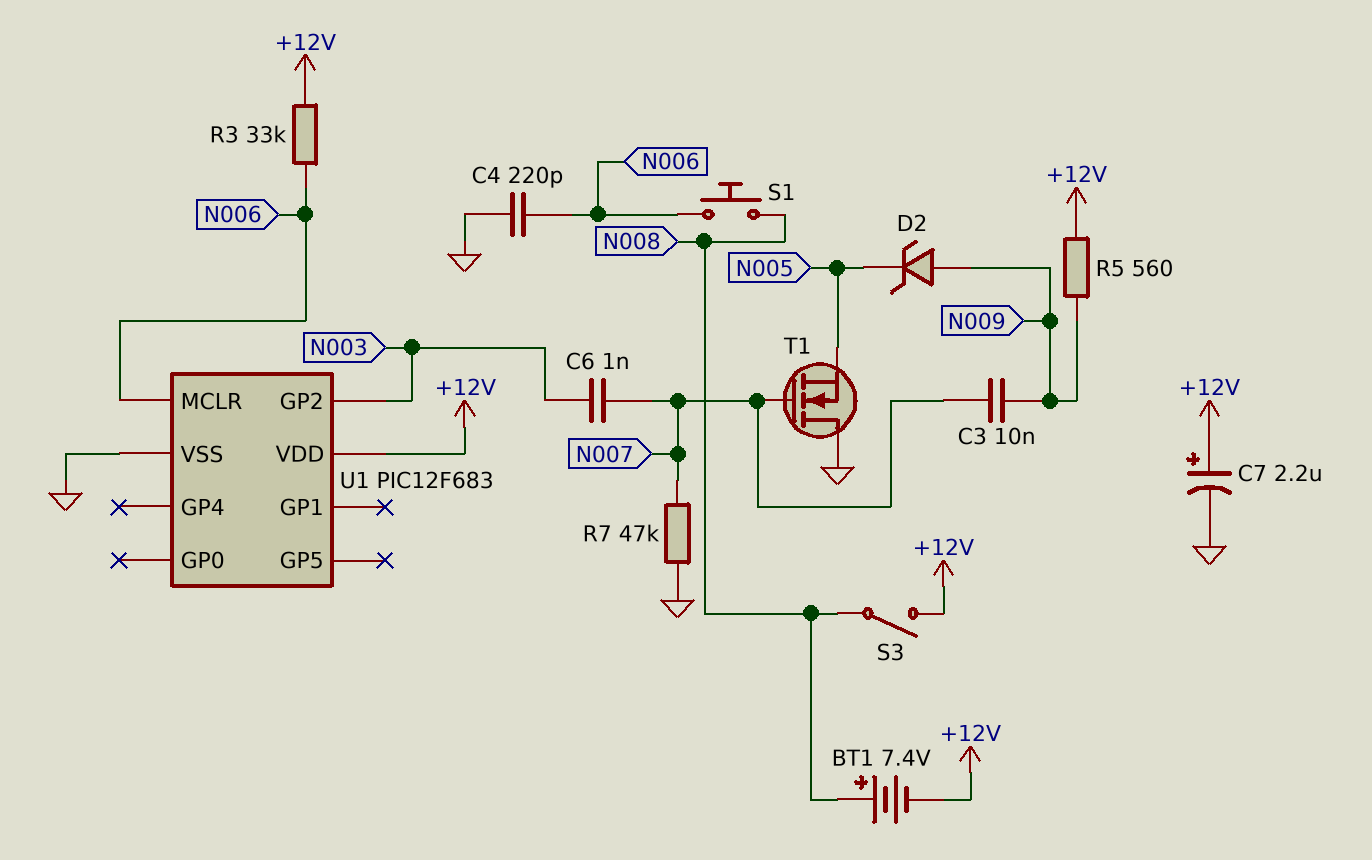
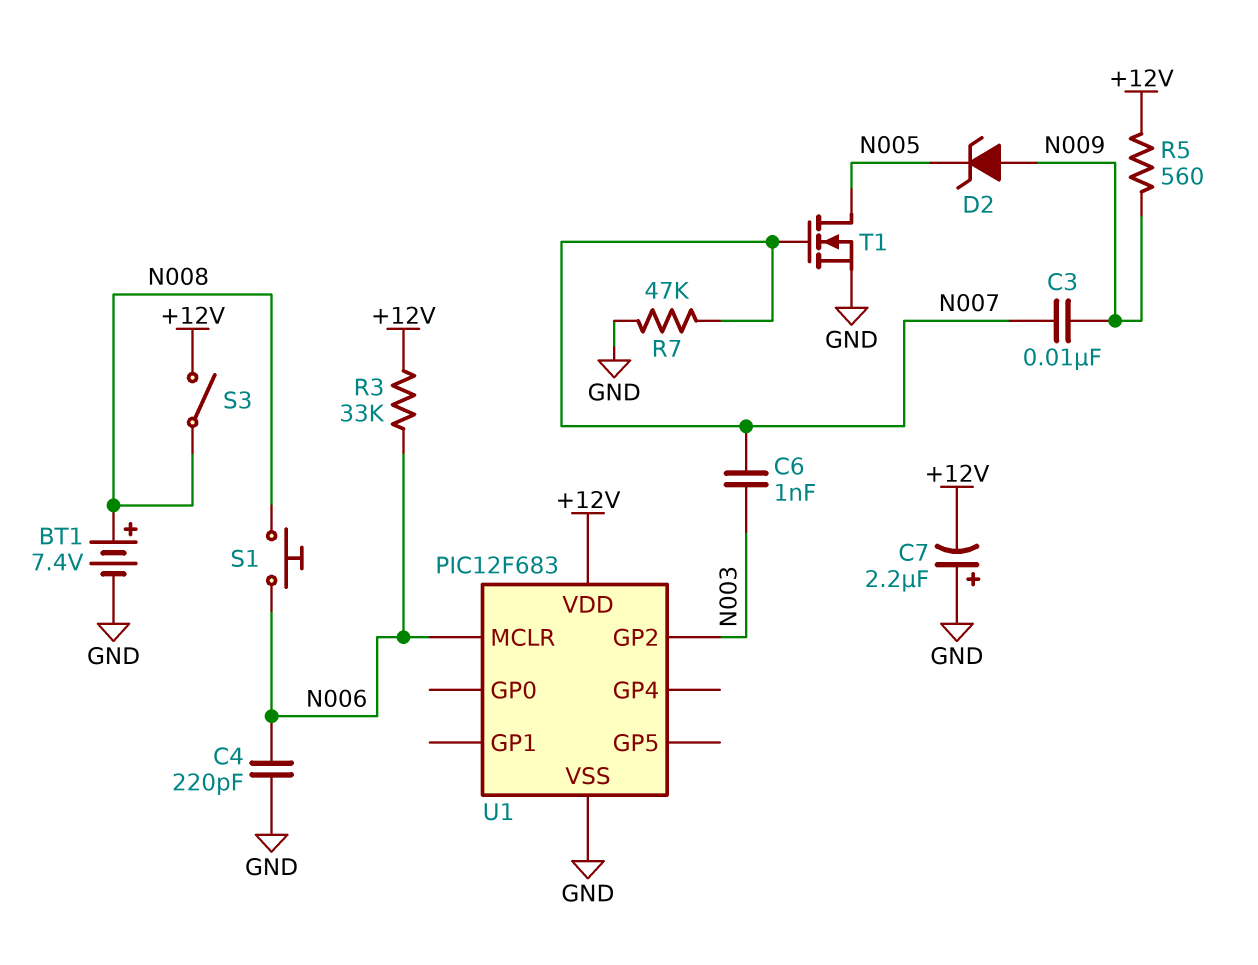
BT1: 7.4V (plus N008, minus +12V) -> 7.4V (plus N008, minus GND)
C7: 2.2uF (plus +12V, minus GND) -> 2.2uF (plus GND, minus +12V)
T1: NMOS (G N007, D GND, S N005) -> NMOS (G N007, D N005, S GND)

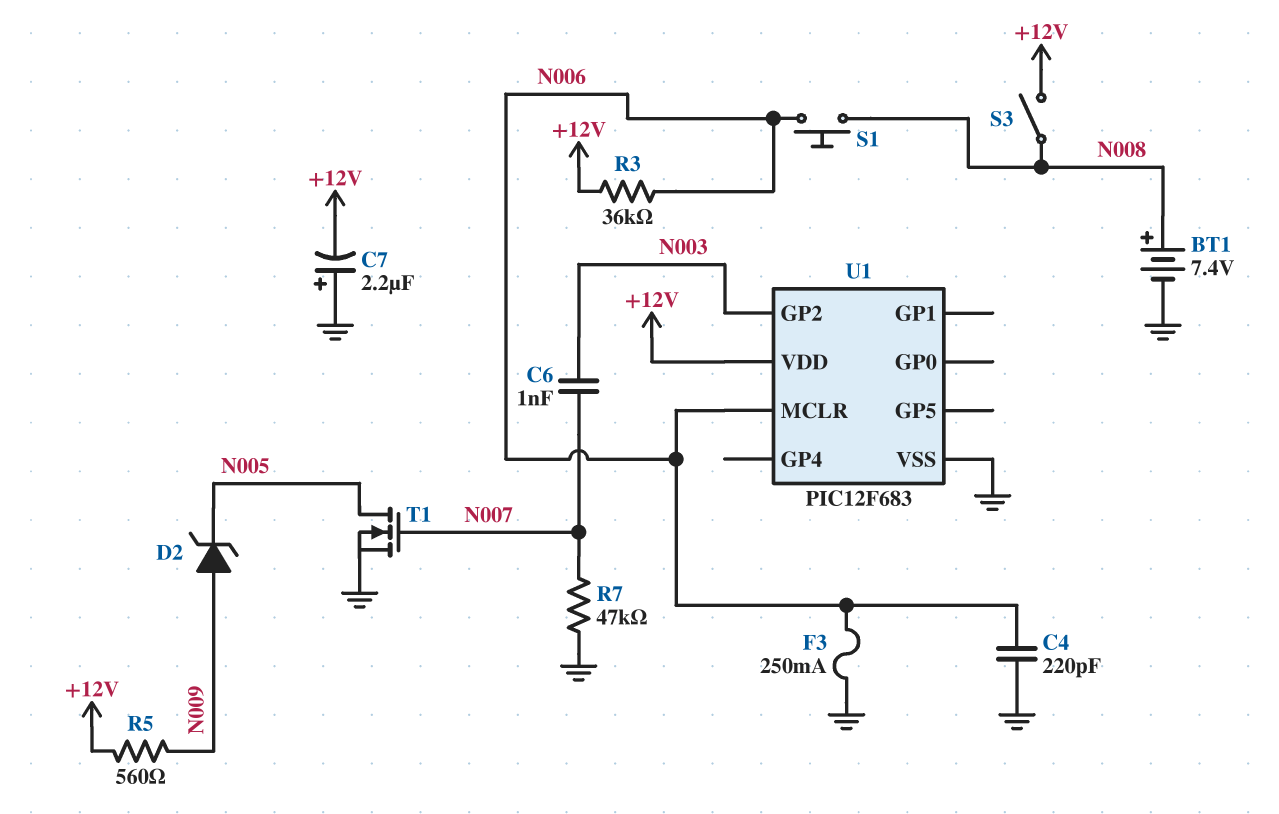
C3: 10nF (N007, N009) -> none
F3: none -> 250mA (GND, N006)
R3: 33k (+12V, N006) -> 36k (+12V, N006)

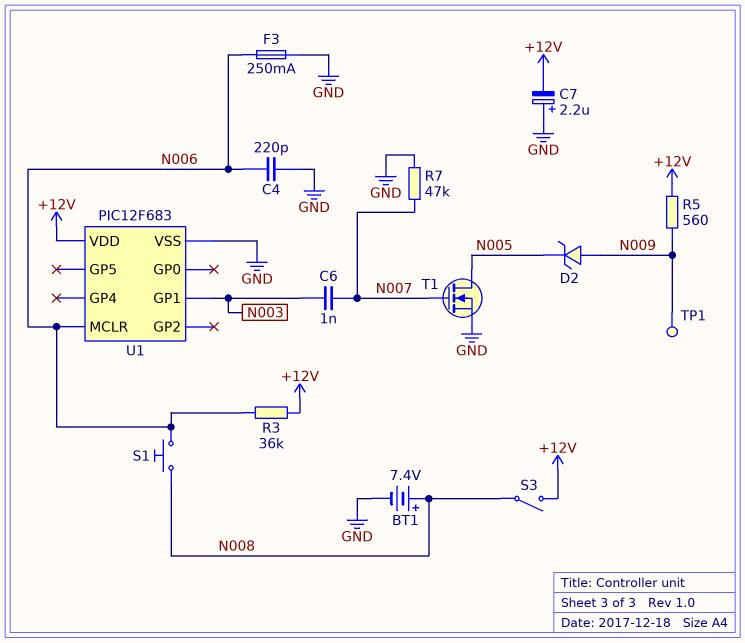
TP1: none -> test point (N009)
U1 pin GP1: none -> N003
U1 pin GP2: N003 -> none

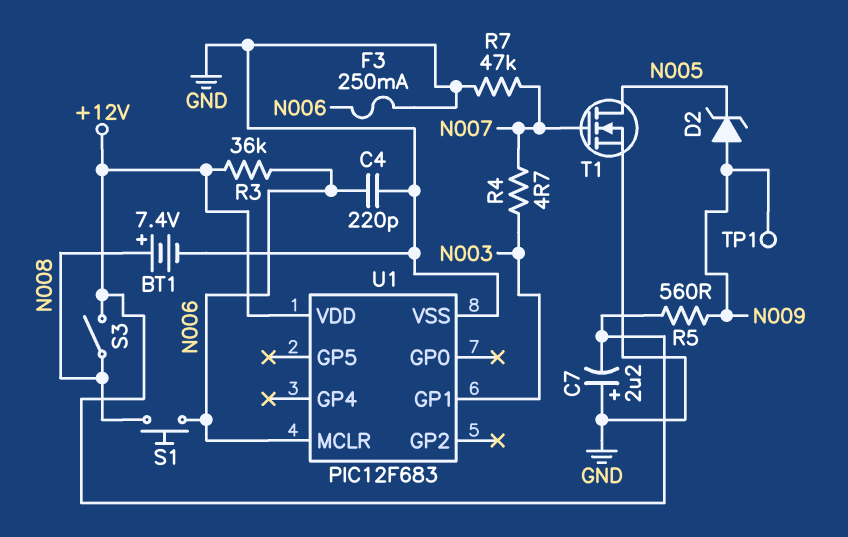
C6: 1nF (N003, N007) -> none
R4: none -> 4.7 (N003, N007)

